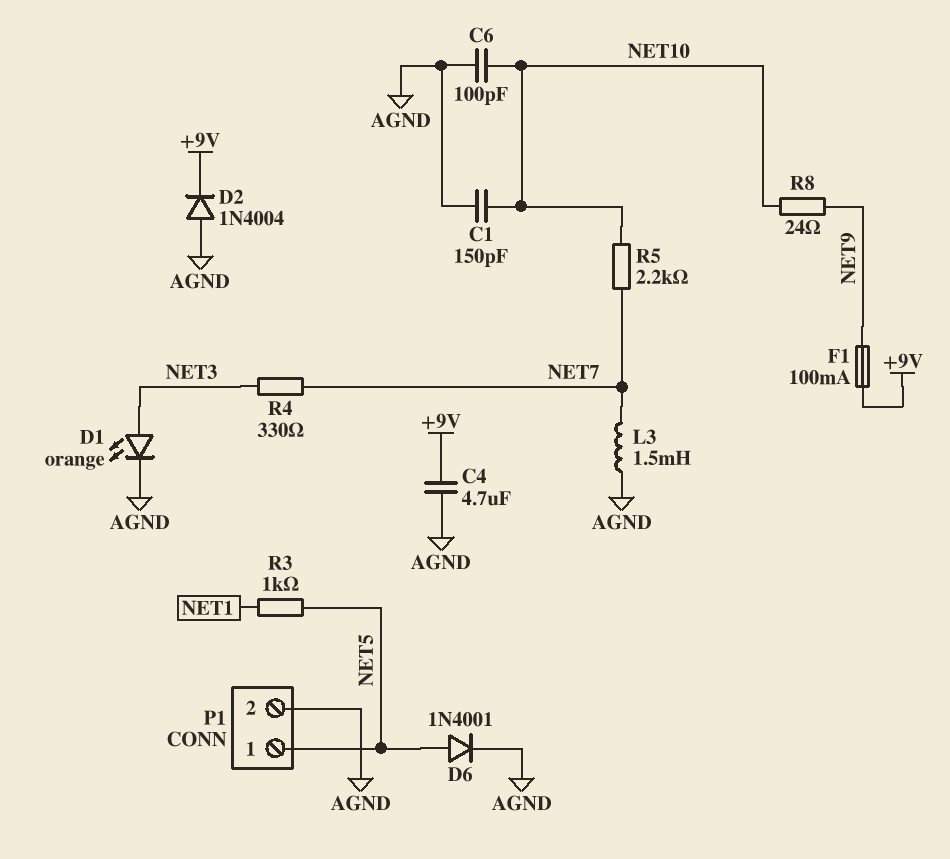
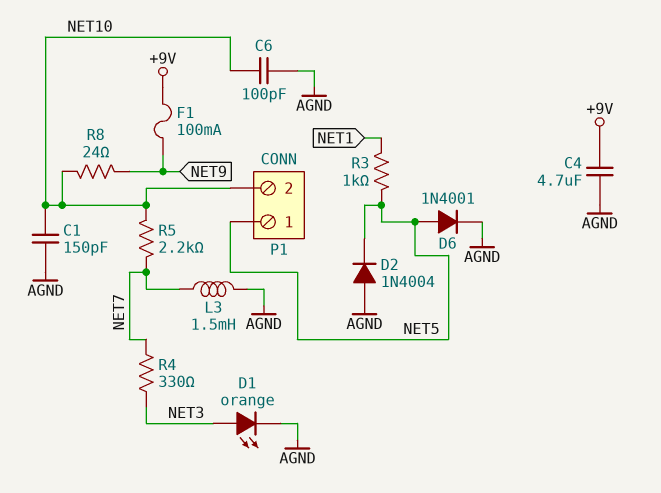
D2: diode 1N4004 (A AGND, K +9V) -> diode 1N4004 (A AGND, K NET5)
P1 pin 2: AGND -> NET10

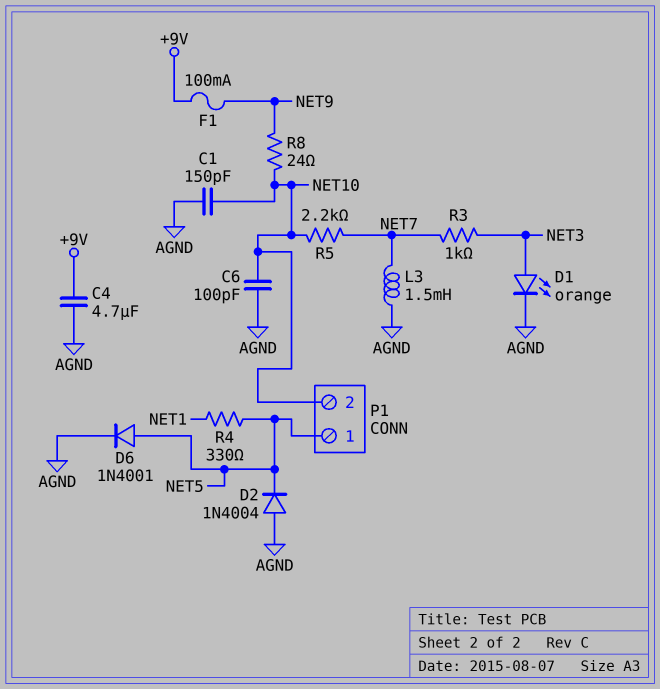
R3: 1k (NET1, NET5) -> 1k (NET3, NET7)
R4: 330 (NET3, NET7) -> 330 (NET1, NET5)

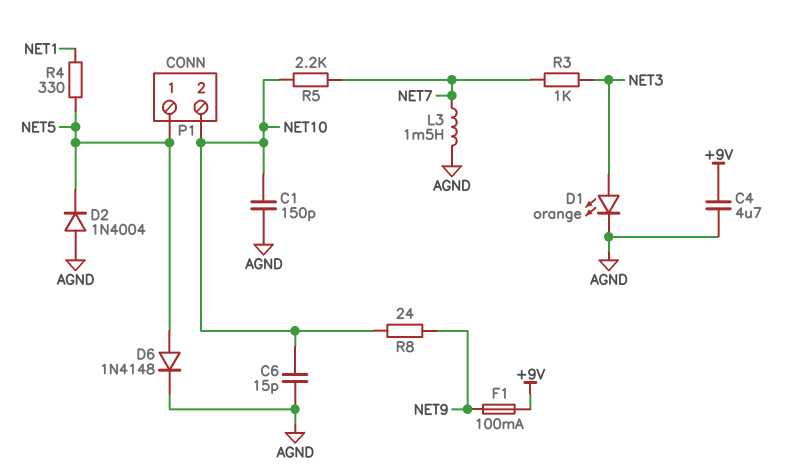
C6: 100pF (AGND, NET10) -> 15pF (AGND, NET10)
D6: diode 1N4001 (A NET5, K AGND) -> diode 1N4148 (A NET5, K AGND)

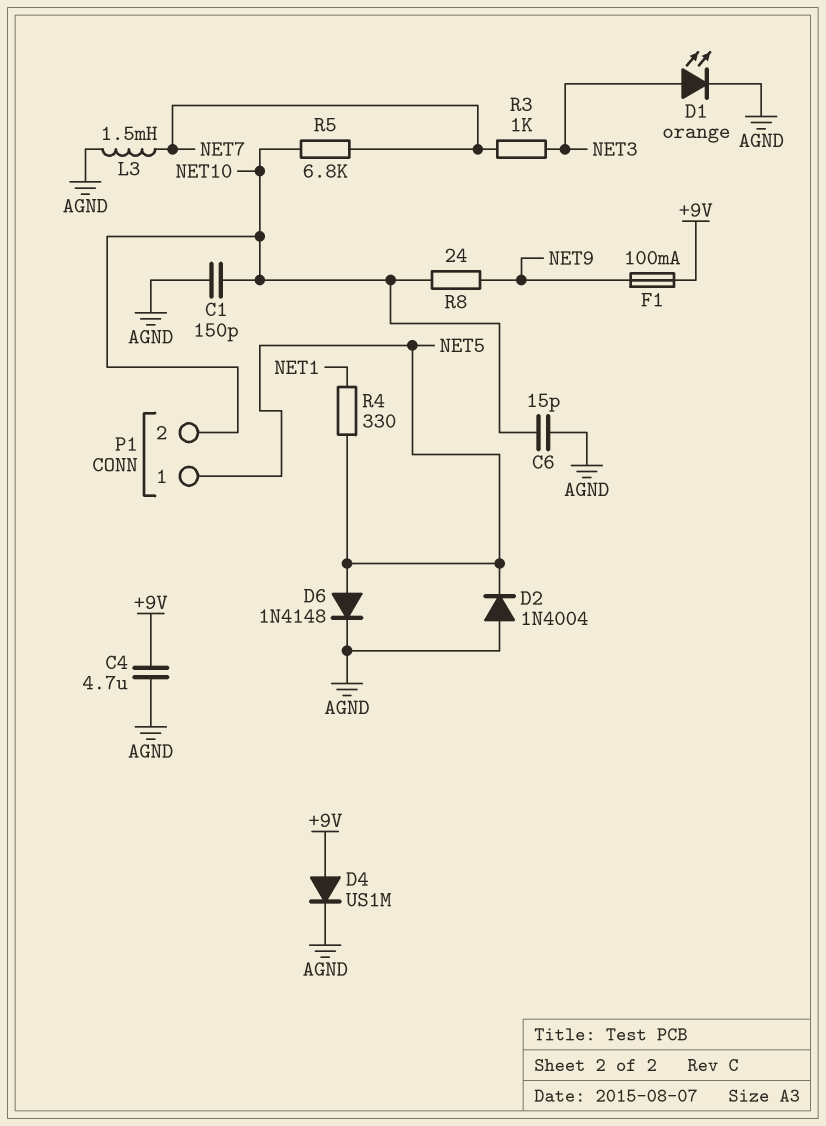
D4: none -> diode US1M (A +9V, K AGND)
R5: 2.2k (NET7, NET10) -> 6.8k (NET7, NET10)

